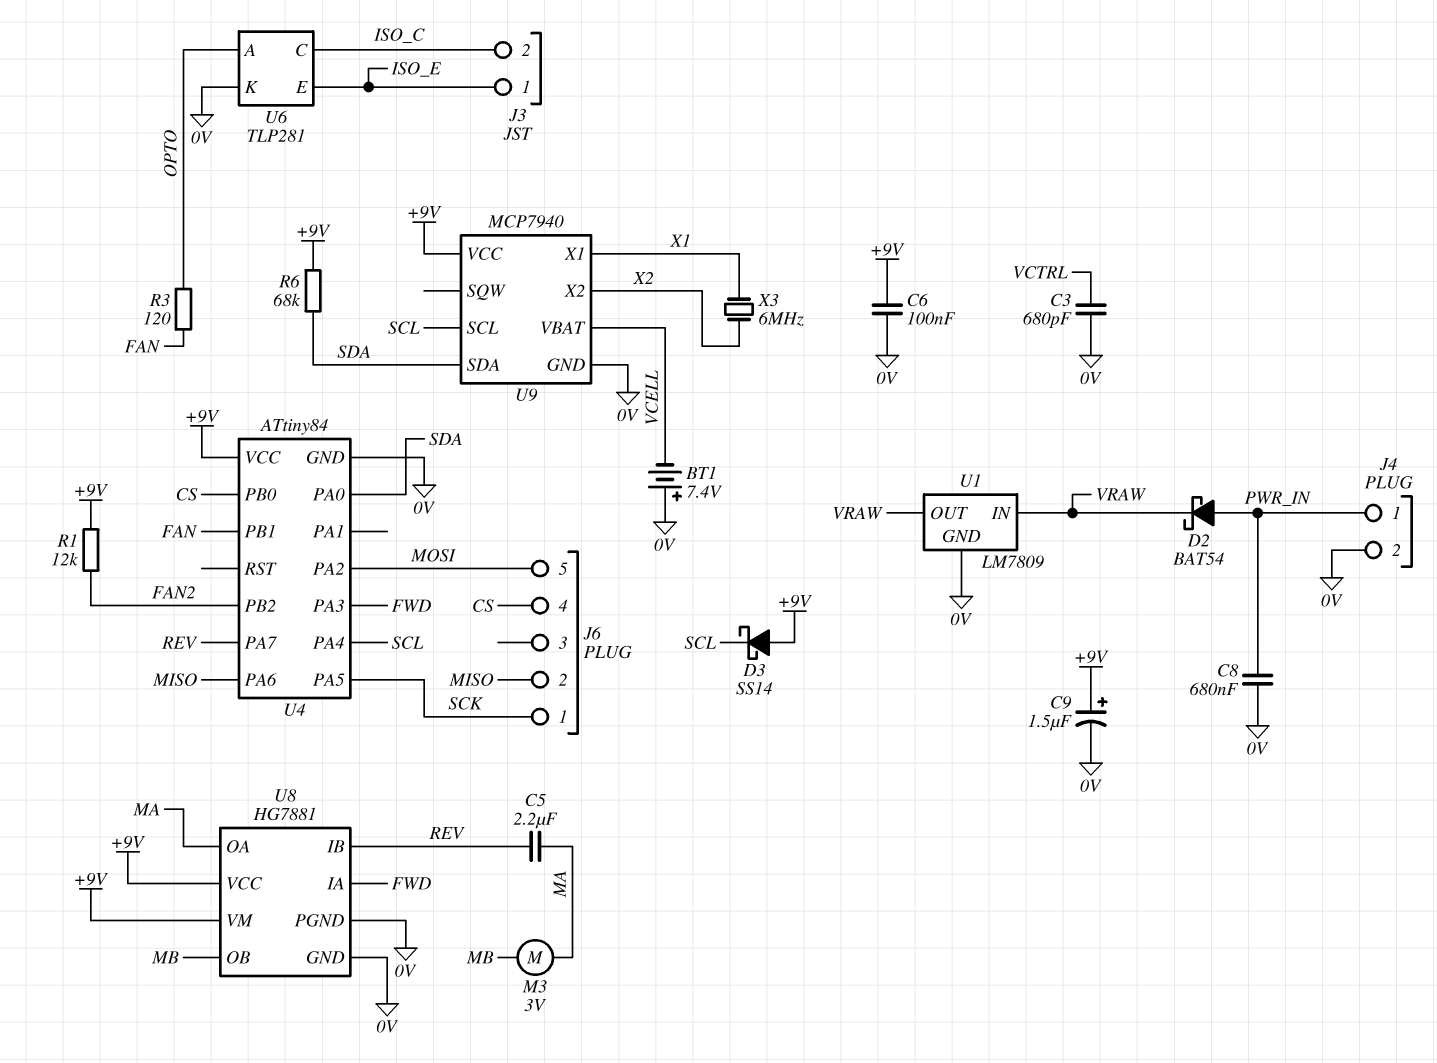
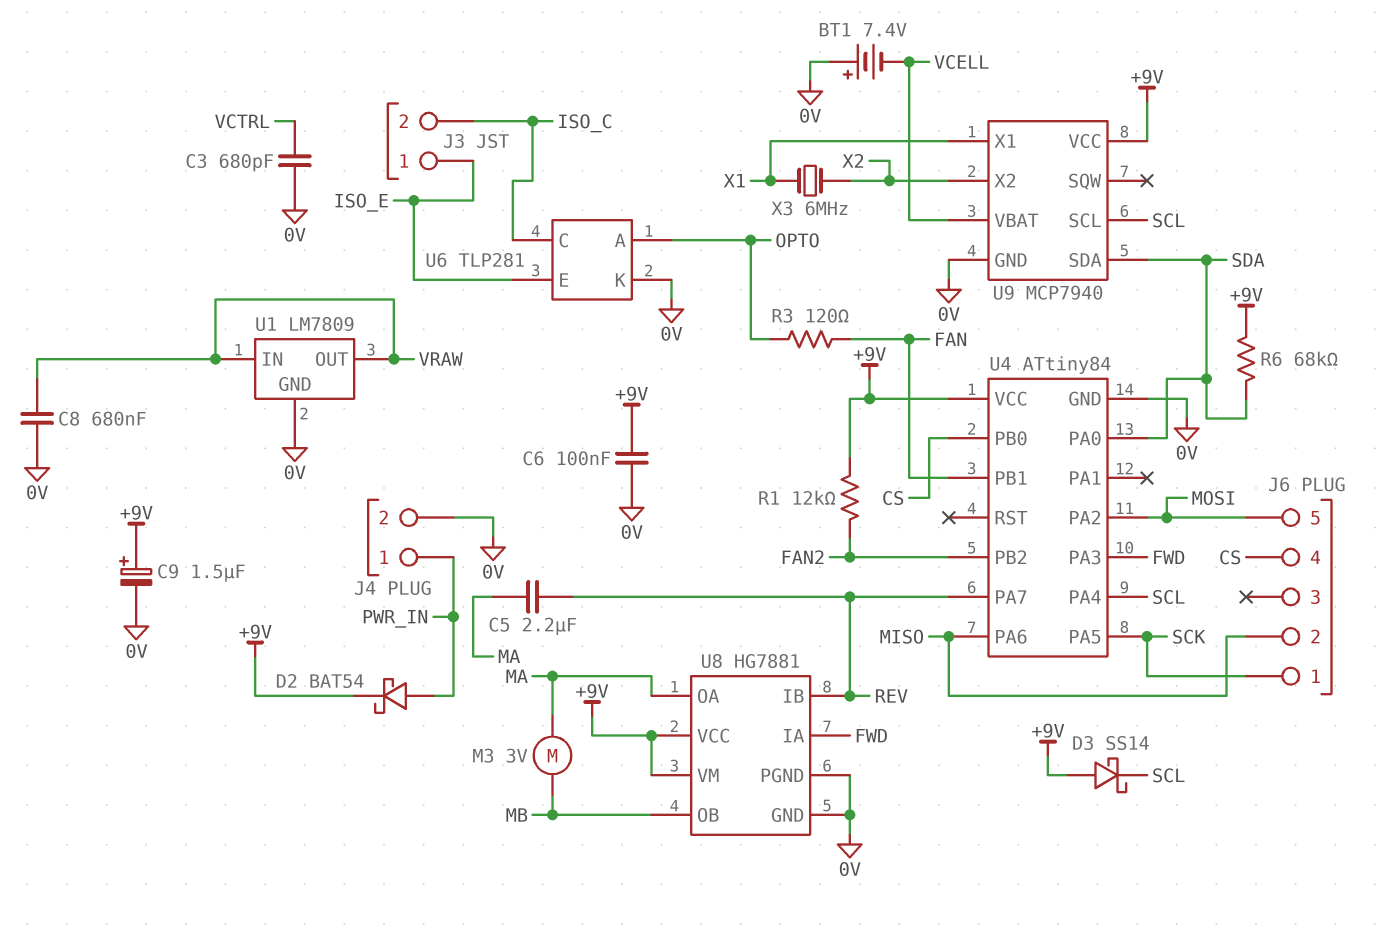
C8: 680nF (0V, PWR_IN) -> 680nF (0V, VRAW)
D2: schottky BAT54 (A PWR_IN, K VRAW) -> schottky BAT54 (A PWR_IN, K +9V)

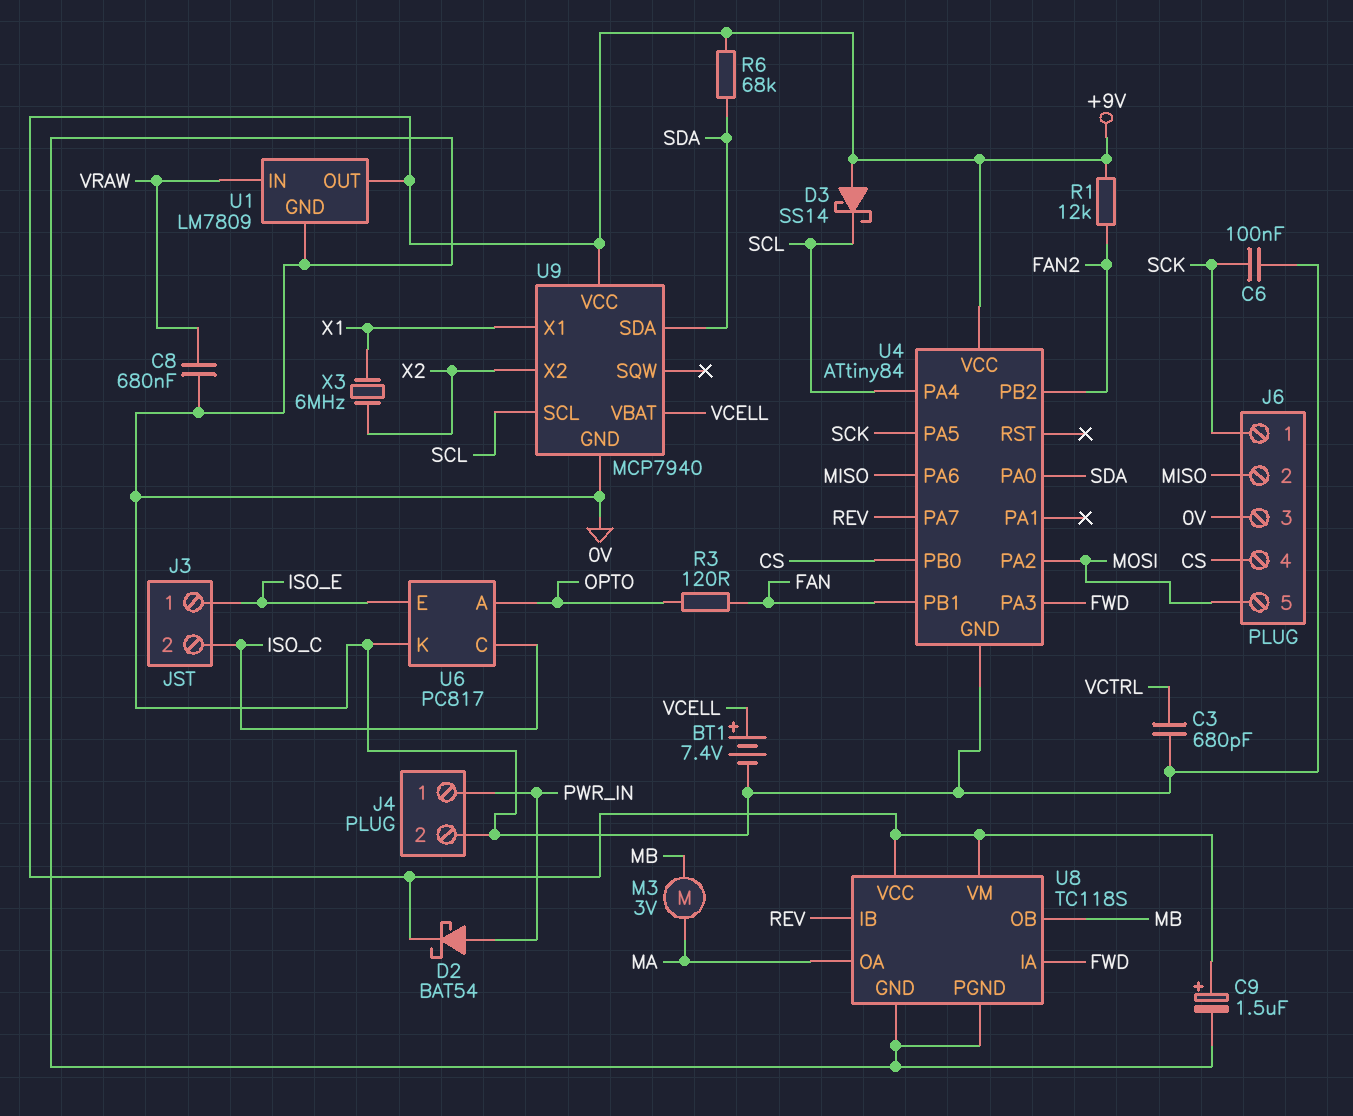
BT1: 7.4V (plus 0V, minus VCELL) -> 7.4V (plus VCELL, minus 0V)
C5: 2.2uF (MA, REV) -> none
C6: 100nF (+9V, 0V) -> 100nF (0V, SCK)
J6 pin 3: none -> 0V
U1 pin OUT: VRAW -> +9V
U6: TLP281 -> PC817
U8: HG7881 -> TC118S

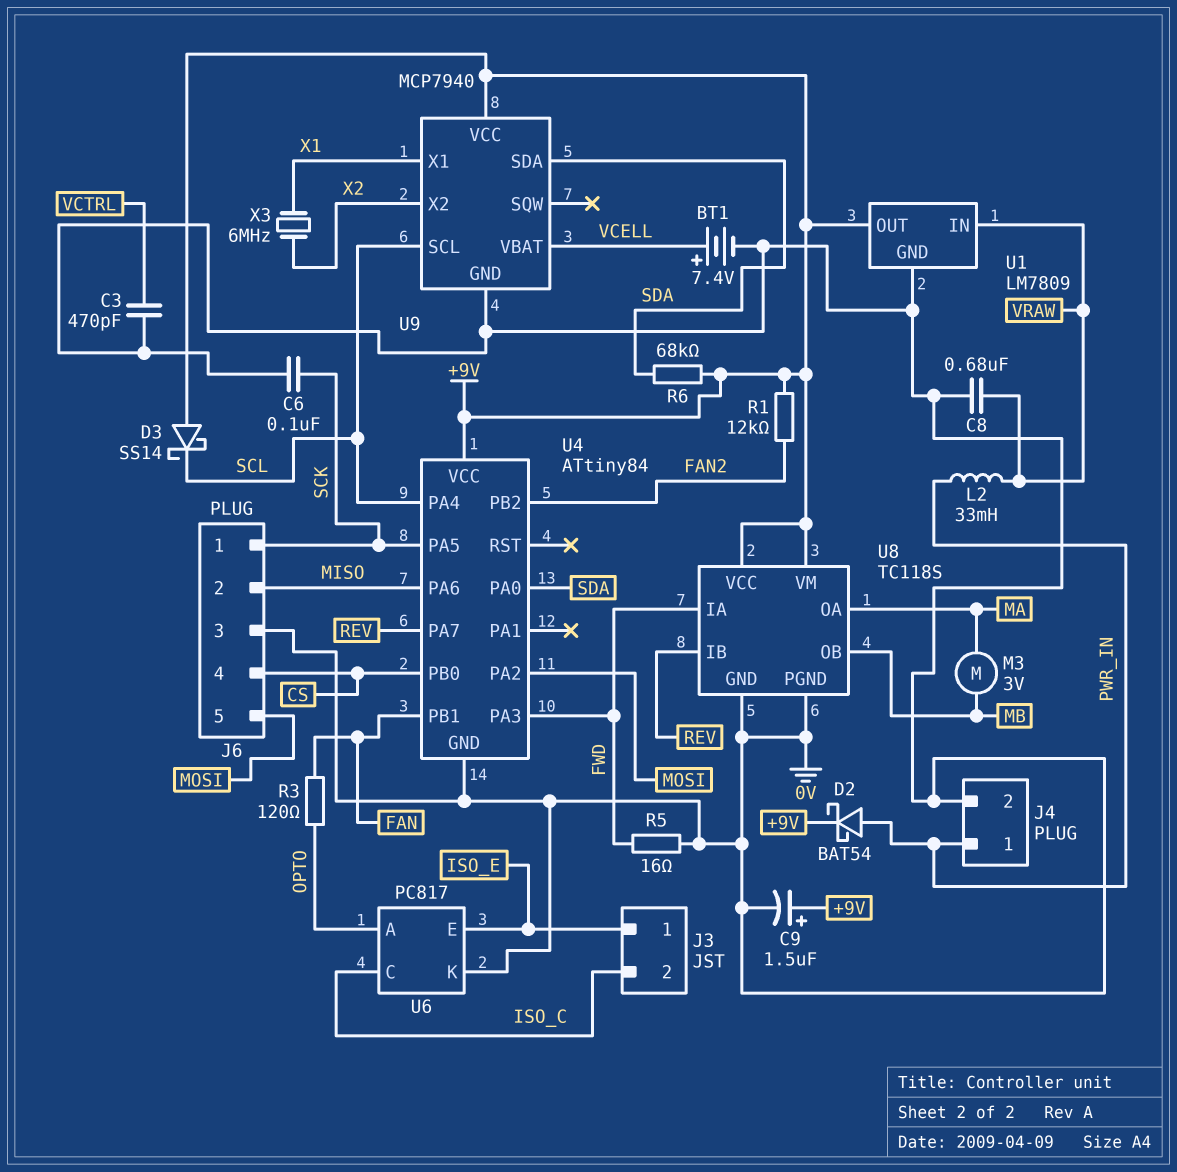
C3: 680pF (0V, VCTRL) -> 470pF (0V, VCTRL)
L2: none -> 33mH (PWR_IN, VRAW)
R5: none -> 16 (0V, FWD)

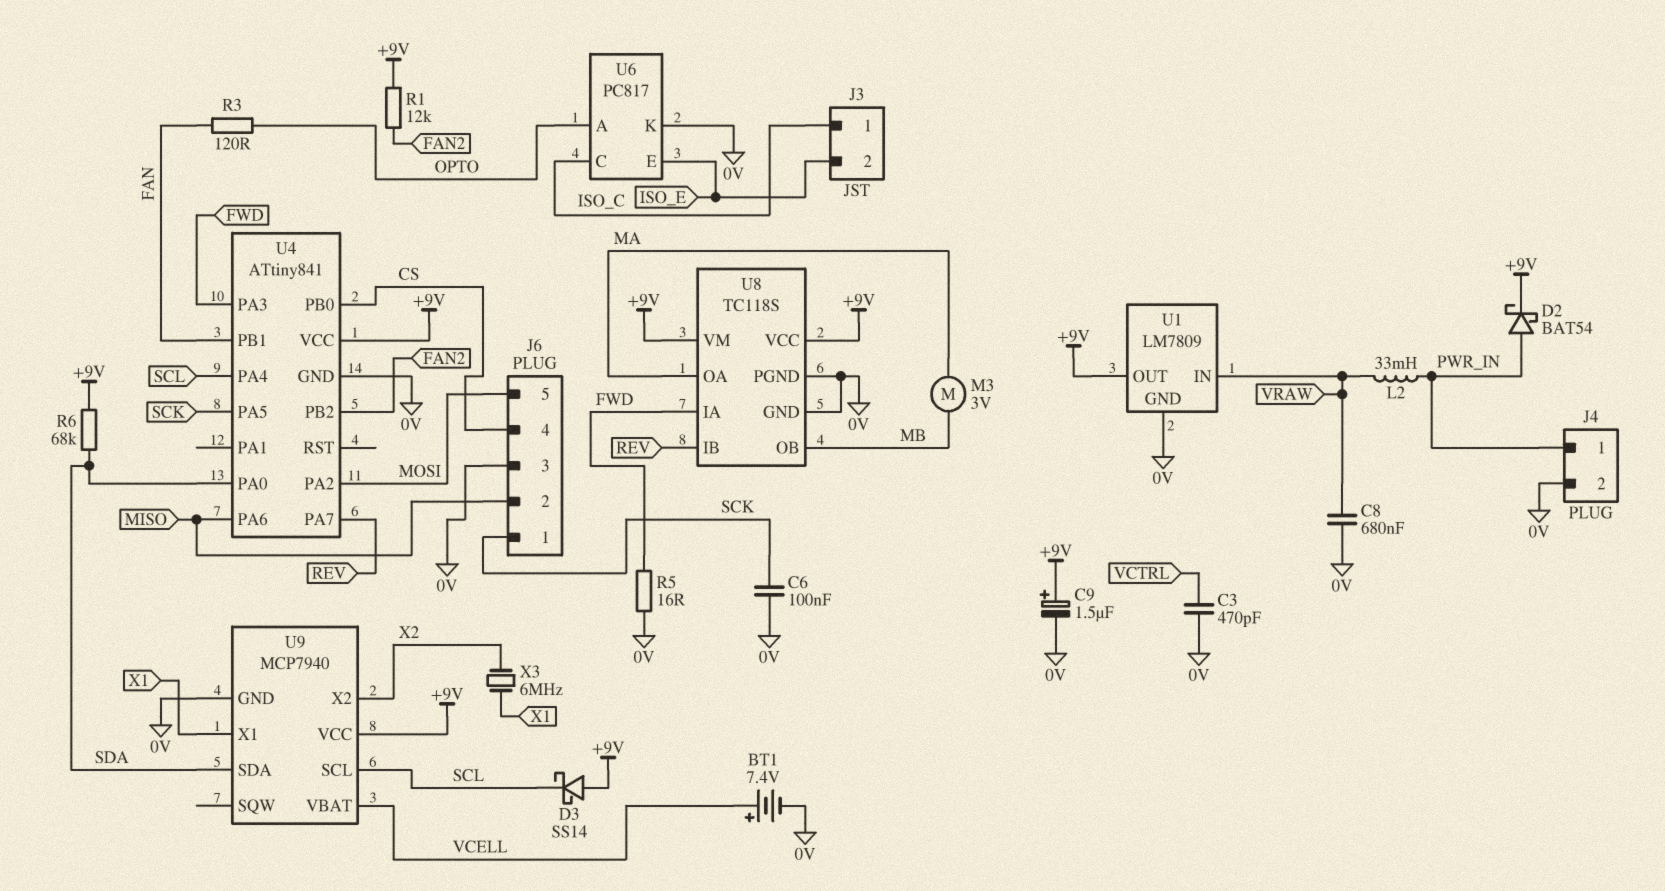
J3 pin 1: ISO_E -> ISO_C
J3 pin 2: ISO_C -> ISO_E
U4: ATtiny84 -> ATtiny841

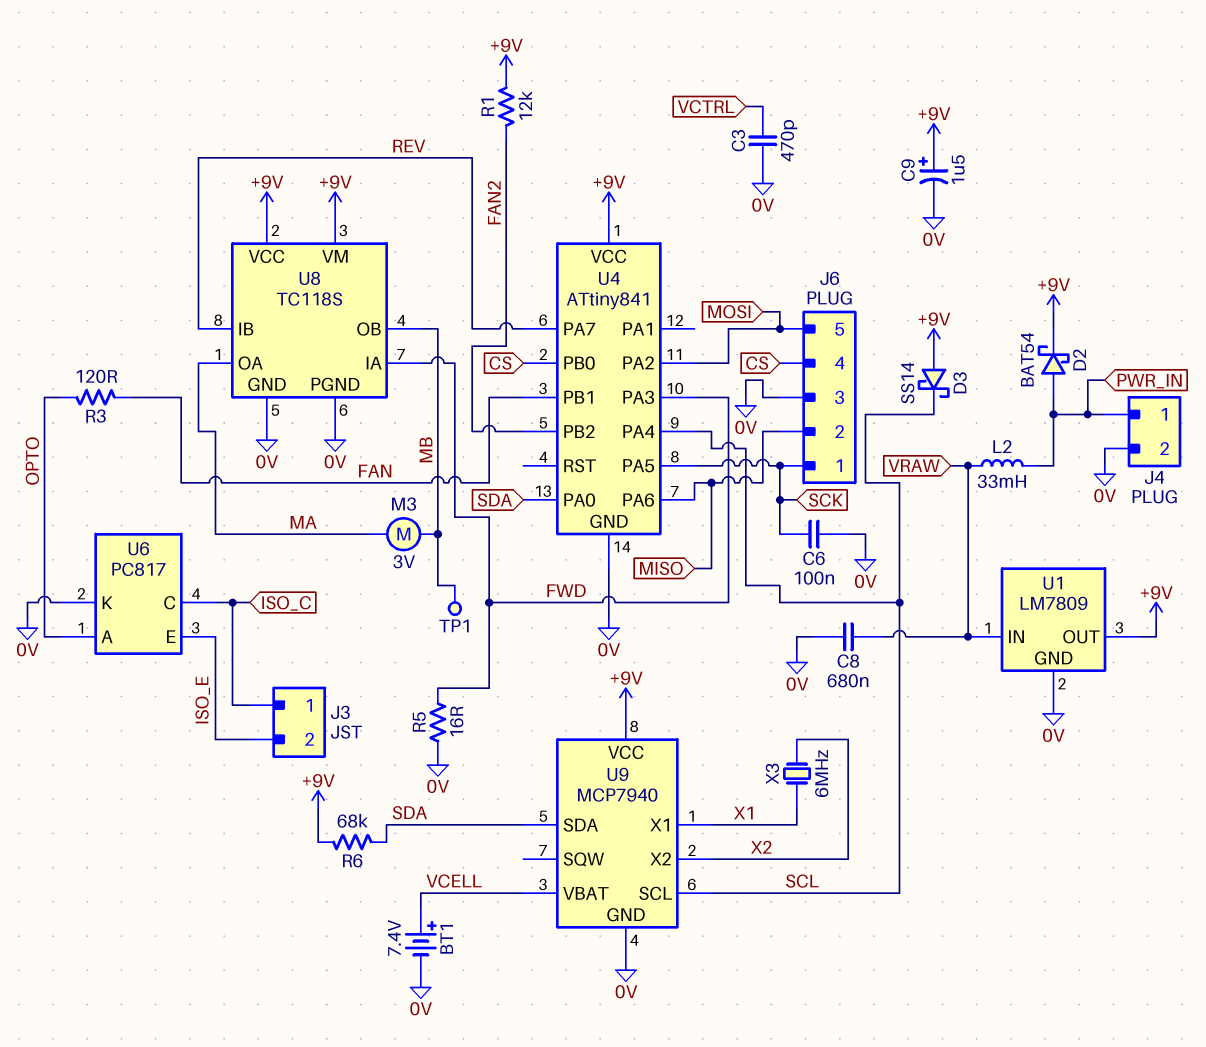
TP1: none -> test point (MB)

